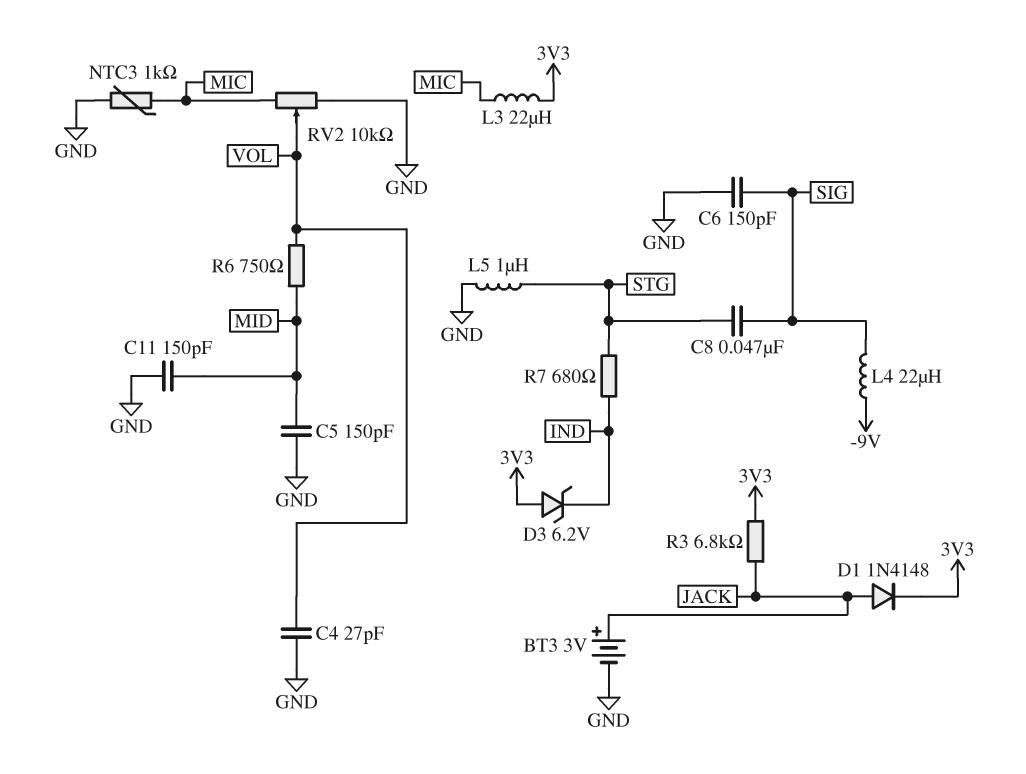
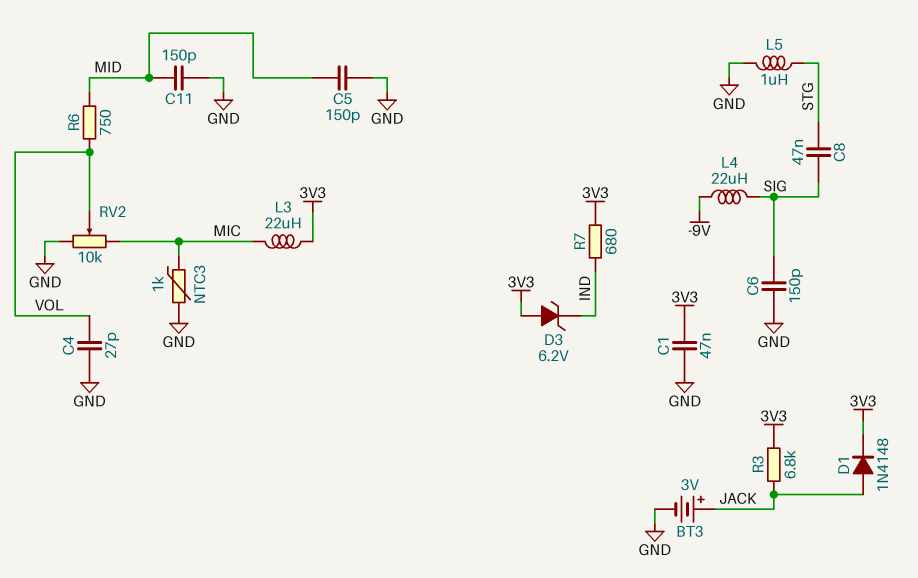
C1: none -> 47nF (3V3, GND)
R7: 680 (IND, STG) -> 680 (3V3, IND)

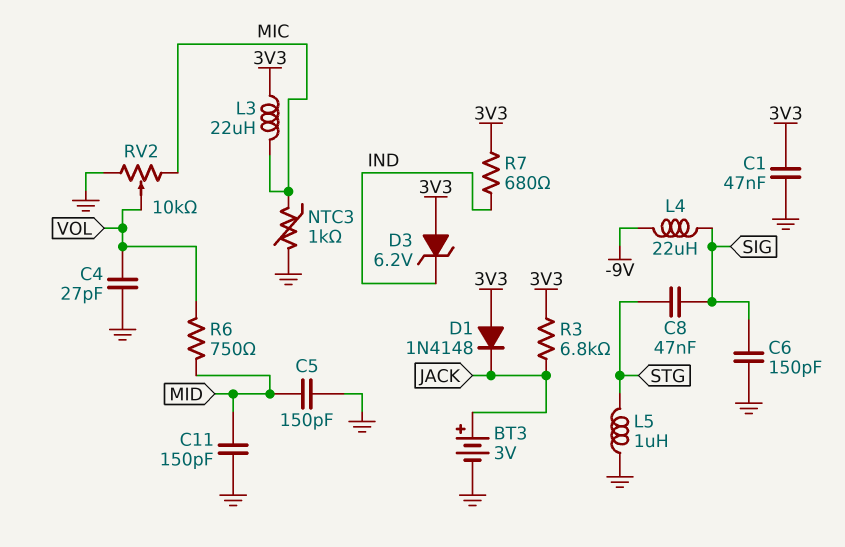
D1: diode 1N4148 (A JACK, K 3V3) -> diode 1N4148 (A 3V3, K JACK)

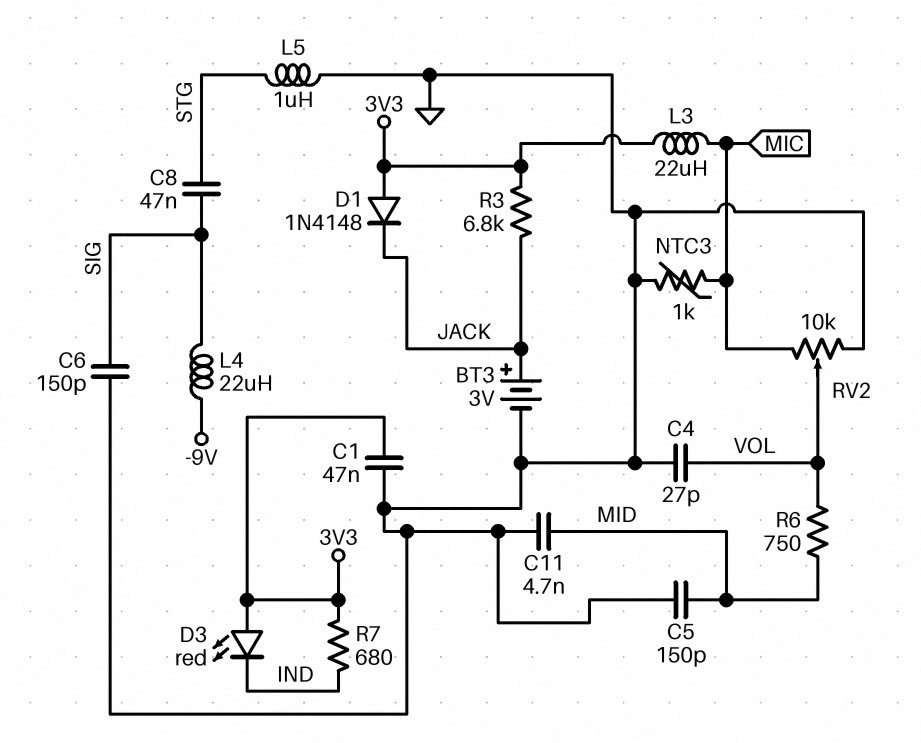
C11: 150pF (GND, MID) -> 4.7nF (GND, MID)
D3: zener 6.2V (A 3V3, K IND) -> LED red (A 3V3, K IND)

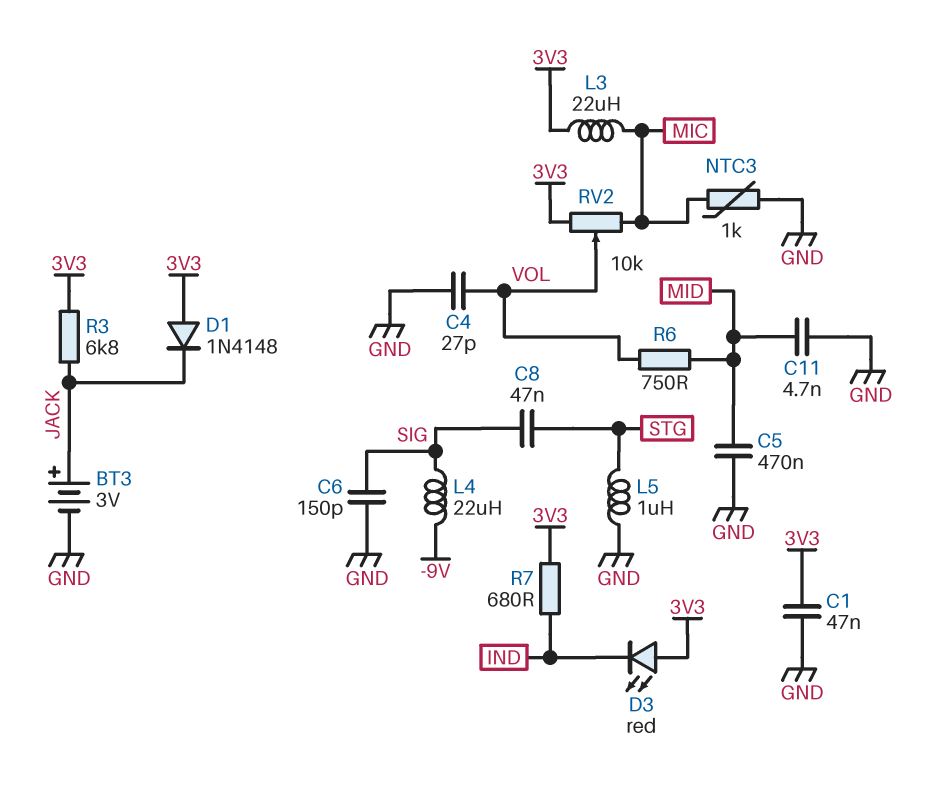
C5: 150pF (GND, MID) -> 470nF (GND, MID)
RV2: 10k (GND, MIC, wiper VOL) -> 10k (3V3, MIC, wiper VOL)

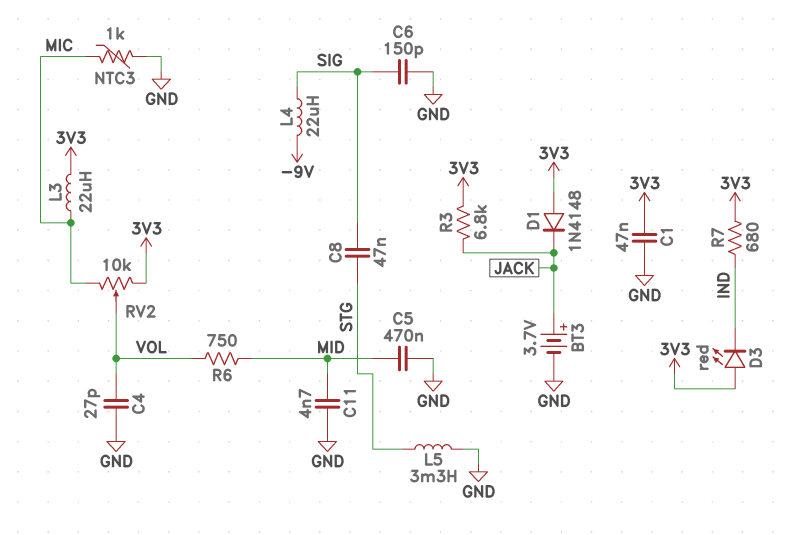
BT3: 3V (plus JACK, minus GND) -> 3.7V (plus JACK, minus GND)
L5: 1uH (GND, STG) -> 3.3mH (GND, STG)

